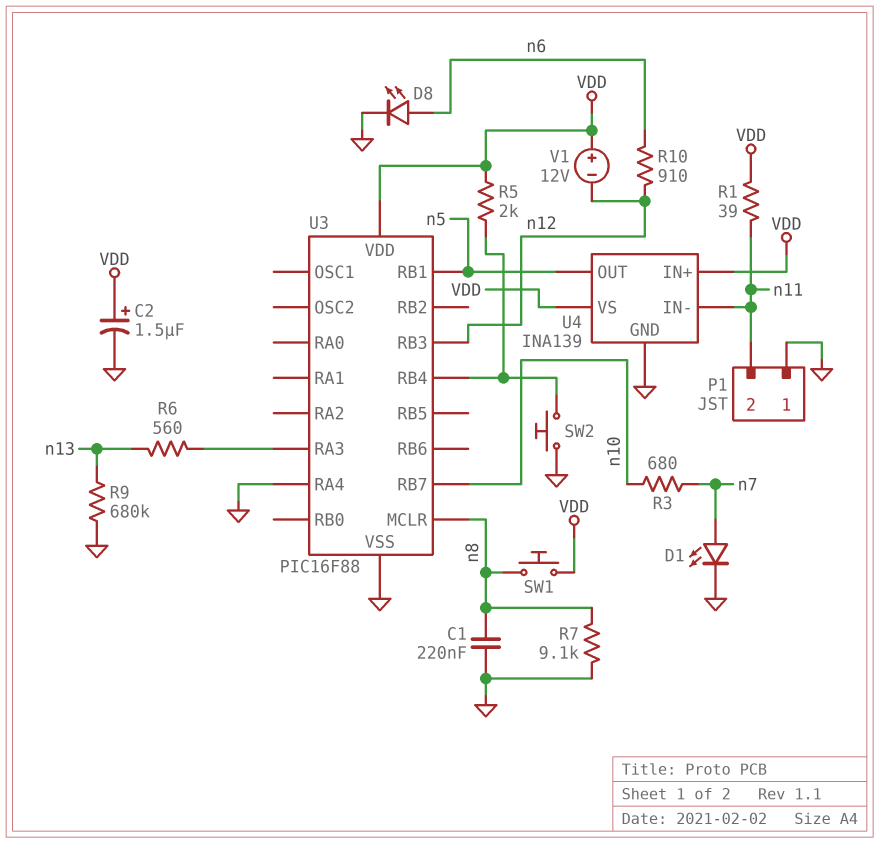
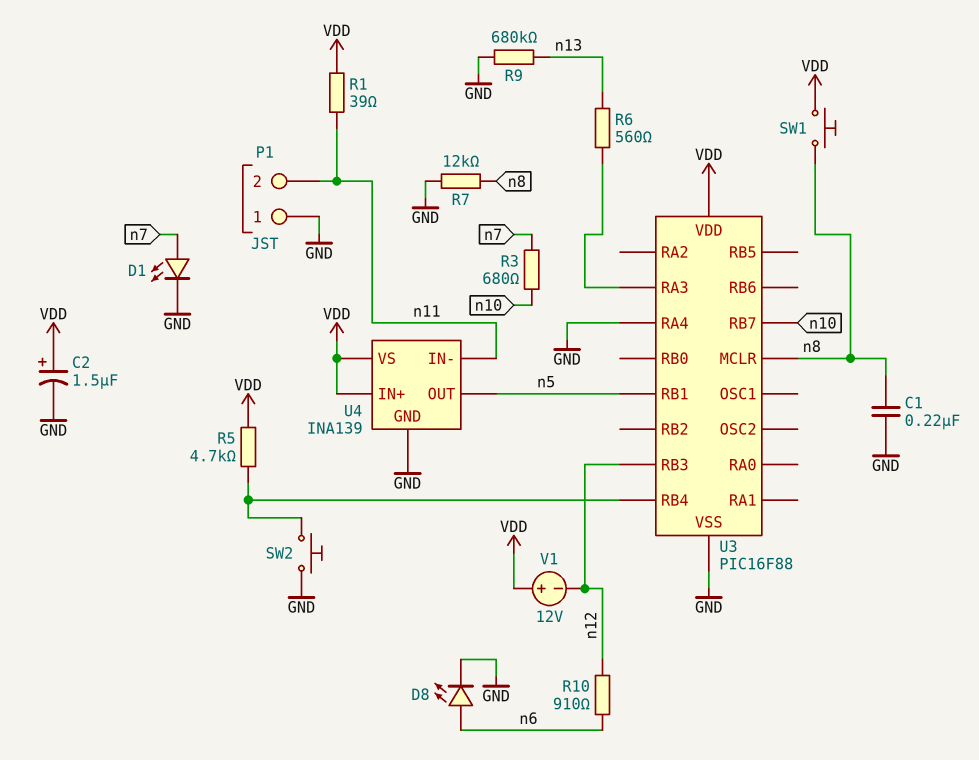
R5: 2k (U3/RB4, VDD) -> 4.7k (U3/RB4, VDD)
R7: 9.1k (GND, n8) -> 12k (GND, n8)

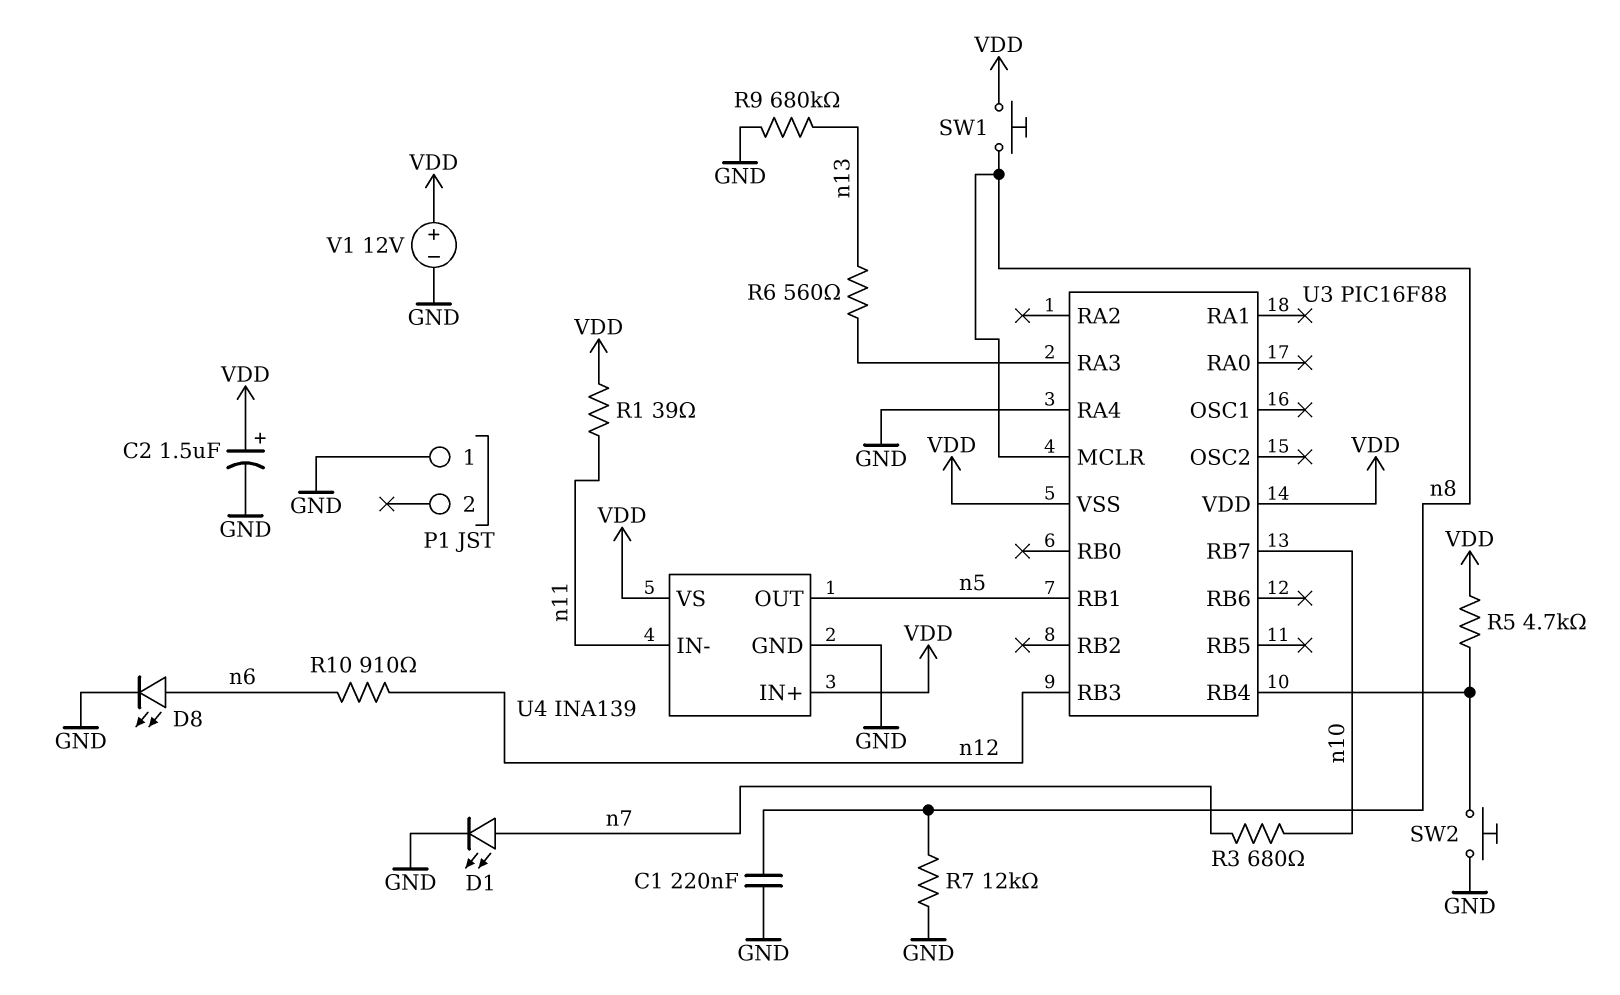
P1 pin 2: n11 -> none
U3 pin VSS: GND -> VDD
V1: 12V (plus VDD, minus n12) -> 12V (plus VDD, minus GND)

